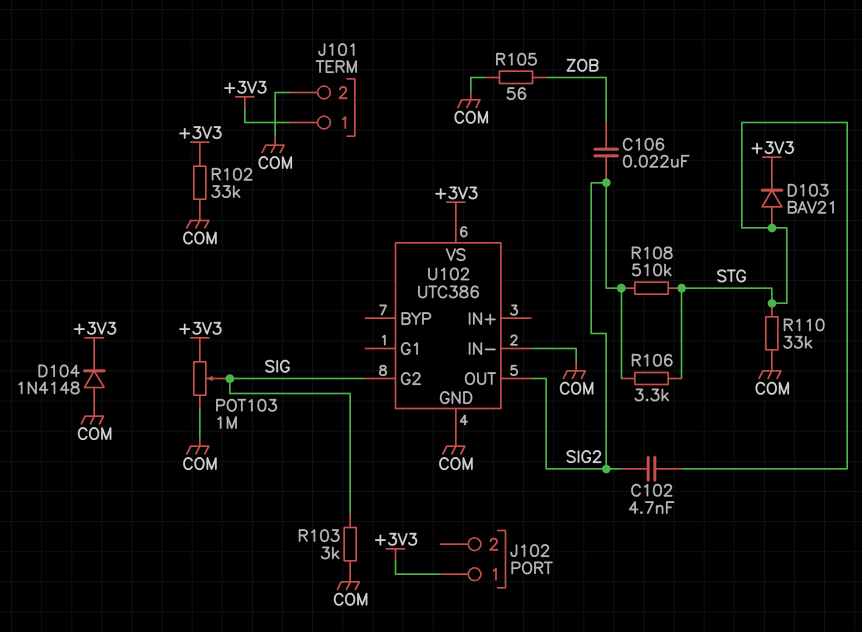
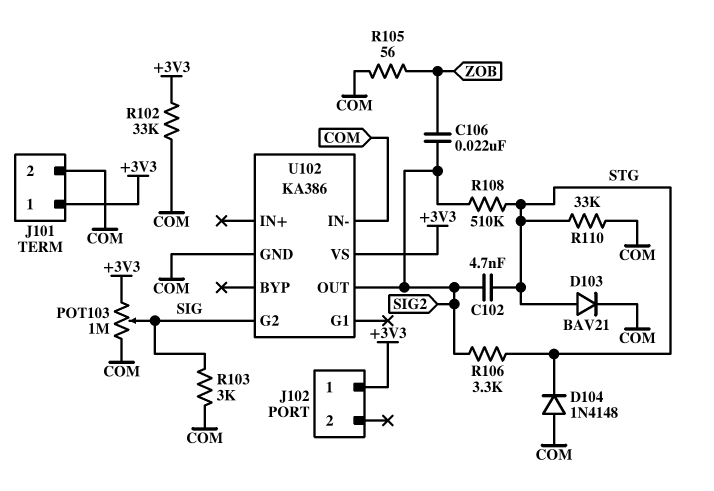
D103: diode BAV21 (A STG, K +3V3) -> diode BAV21 (A STG, K COM)
D104: diode 1N4148 (A COM, K +3V3) -> diode 1N4148 (A COM, K STG)
U102: UTC386 -> KA386

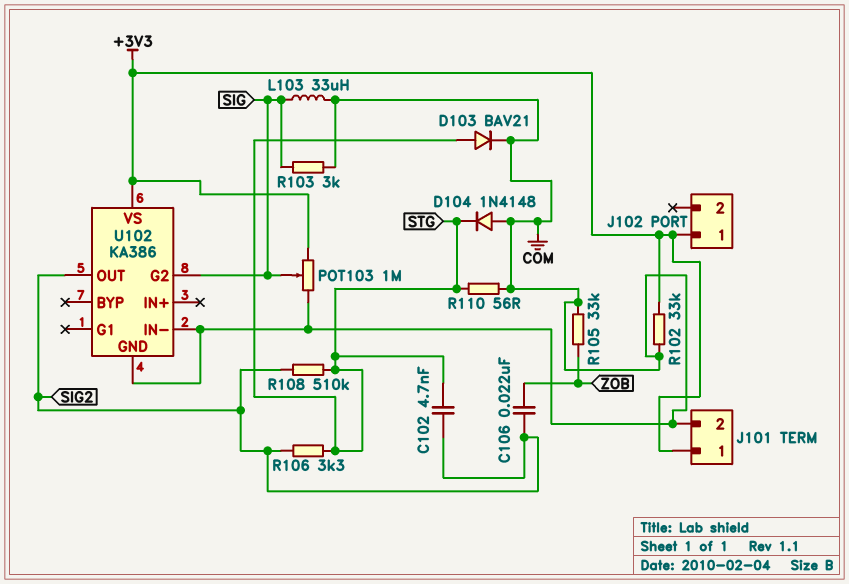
L103: none -> 33uH (COM, SIG)
R105: 56 (COM, ZOB) -> 33k (COM, ZOB)
R110: 33k (COM, STG) -> 56 (COM, STG)

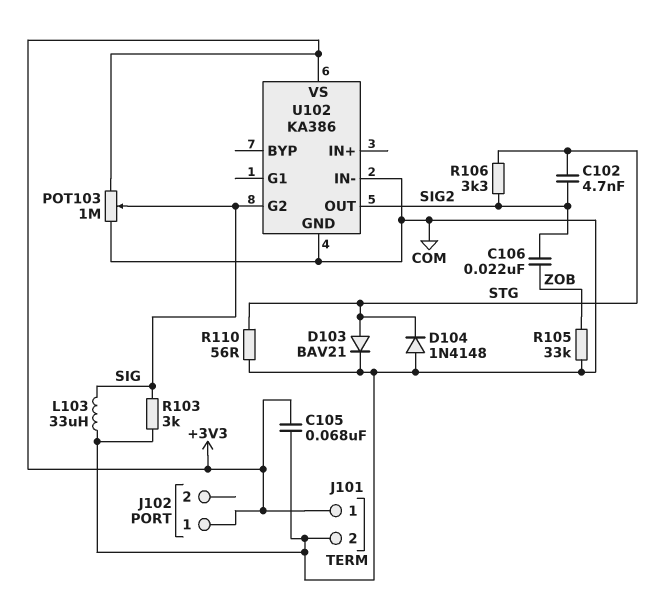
C105: none -> 68nF (+3V3, COM)
R102: 33k (+3V3, COM) -> none
R108: 510k (SIG2, STG) -> none

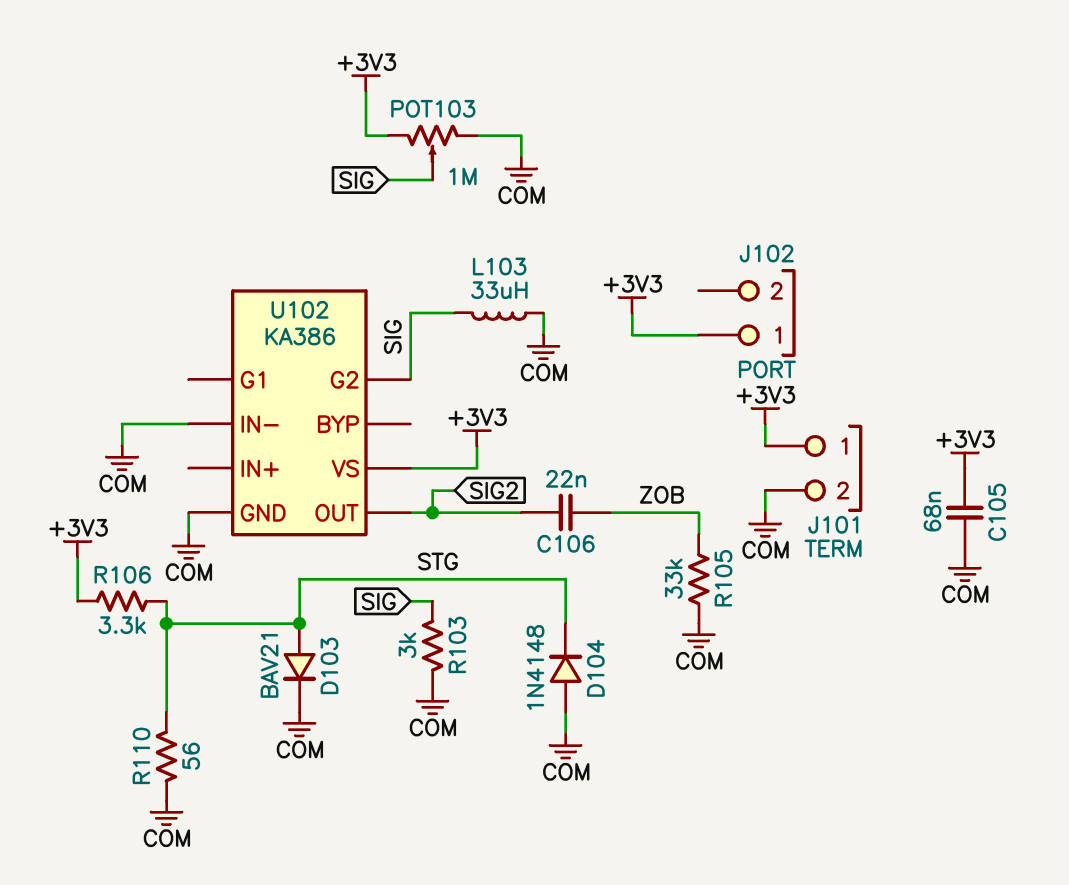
C102: 4.7nF (SIG2, STG) -> none
R106: 3.3k (SIG2, STG) -> 3.3k (+3V3, STG)

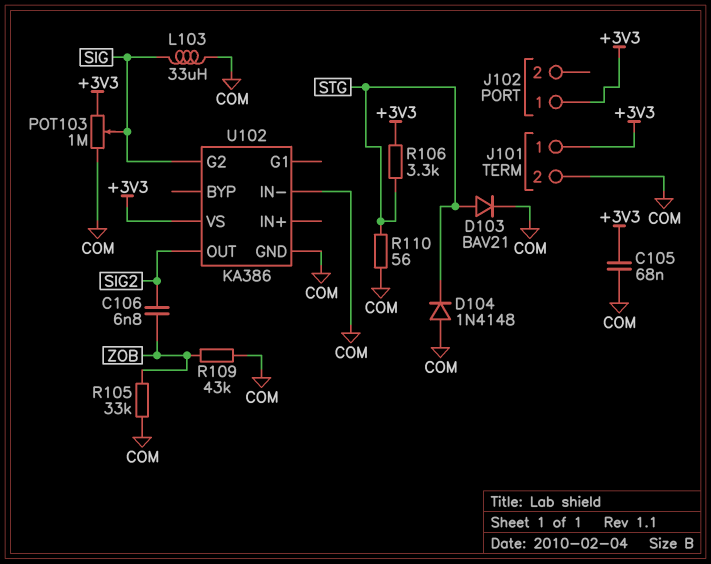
C106: 22nF (SIG2, ZOB) -> 6.8nF (SIG2, ZOB)
R103: 3k (COM, SIG) -> none
R109: none -> 43k (COM, ZOB)

